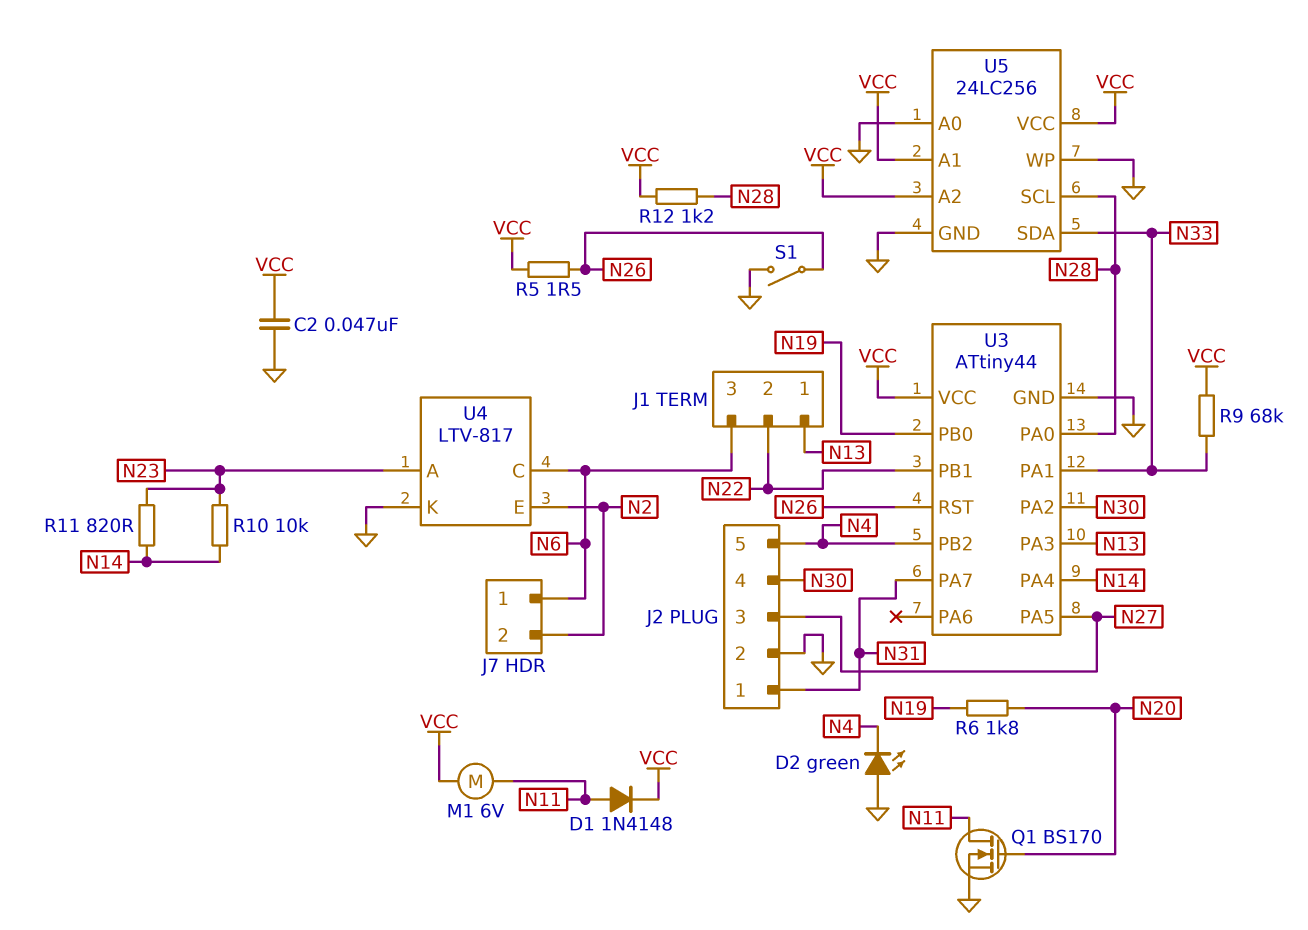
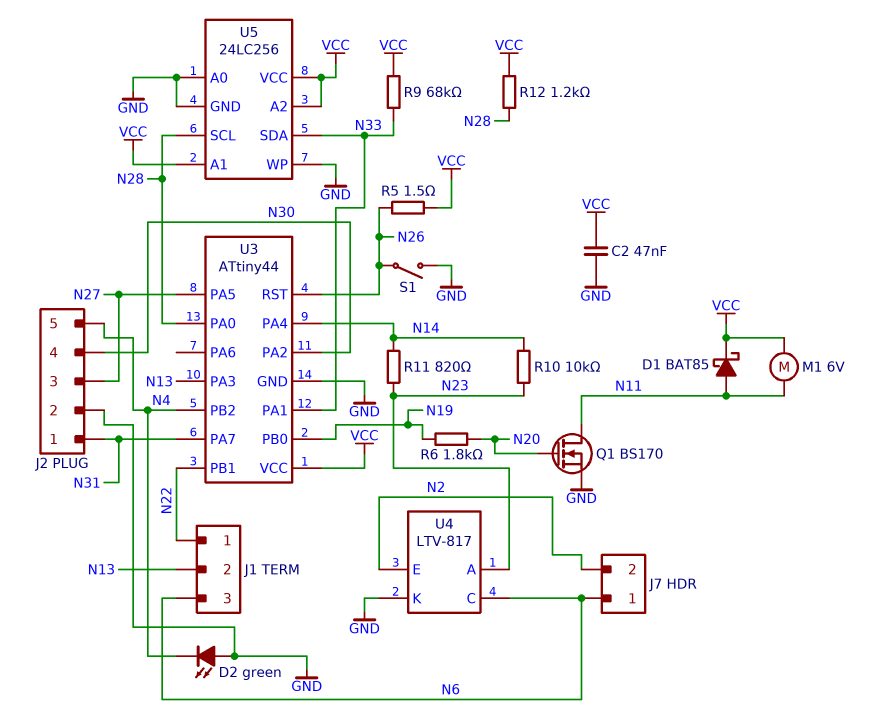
D1: diode 1N4148 (A N11, K VCC) -> schottky BAT85 (A N11, K VCC)
J1 pin 1: N13 -> N22
J1 pin 2: N22 -> N13

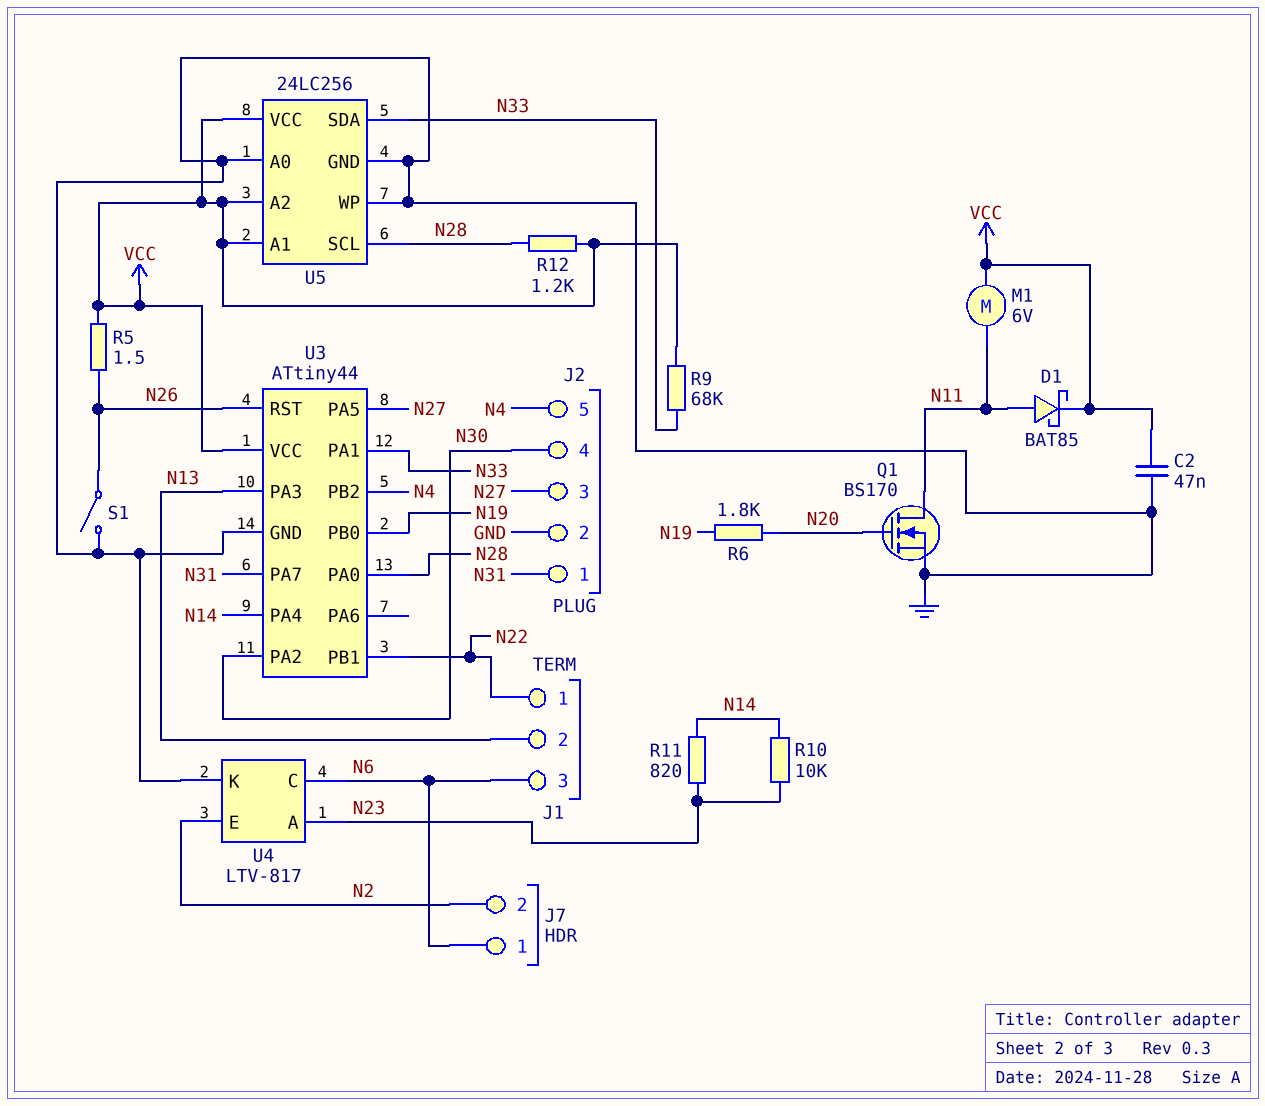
D2: LED green (A GND, K N4) -> none

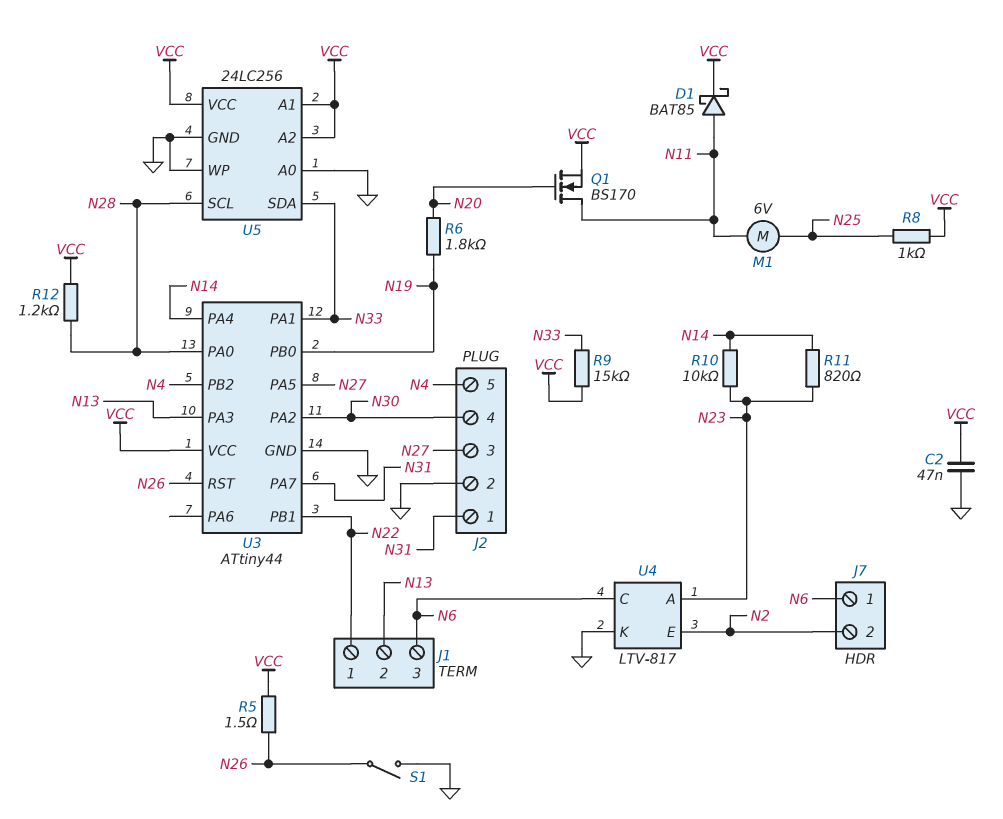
M1: motor 6V (N11, VCC) -> motor 6V (N11, N25)
Q1: NMOS BS170 (G N20, D N11, S GND) -> NMOS BS170 (G N20, D N11, S VCC)
R8: none -> 1k (N25, VCC)
R9: 68k (N33, VCC) -> 15k (N33, VCC)

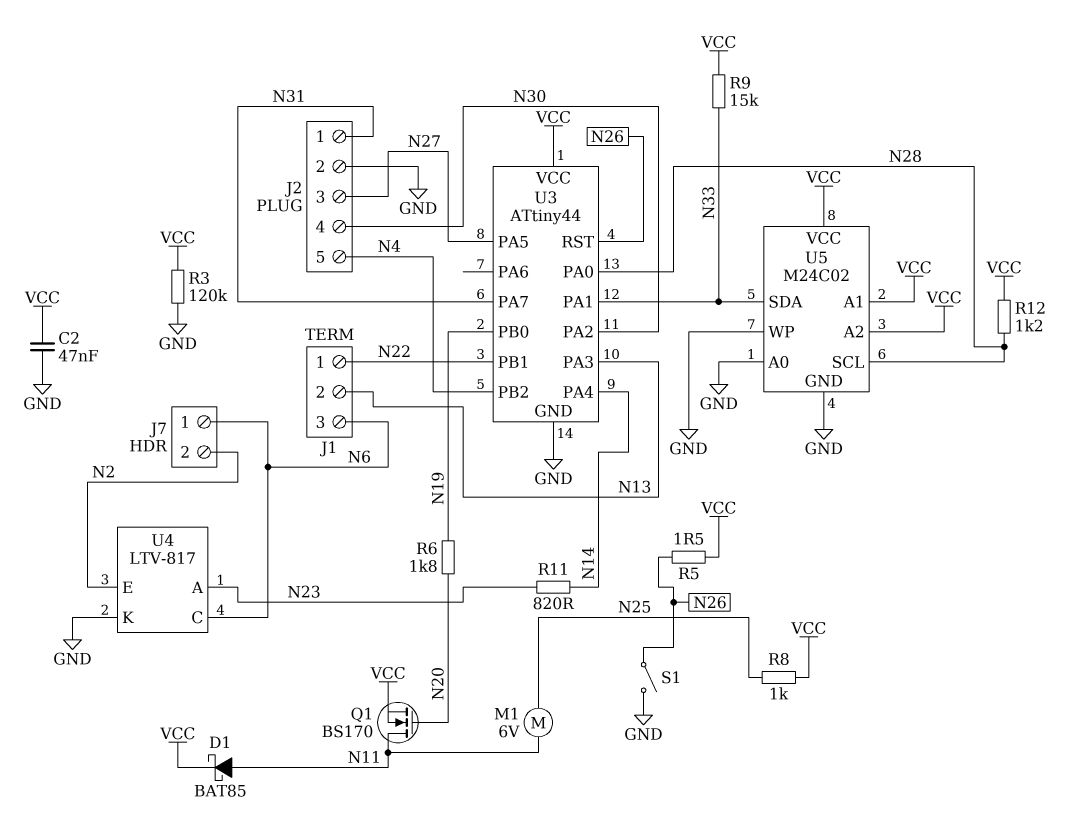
R3: none -> 120k (GND, VCC)
R10: 10k (N14, N23) -> none
U5: 24LC256 -> M24C02

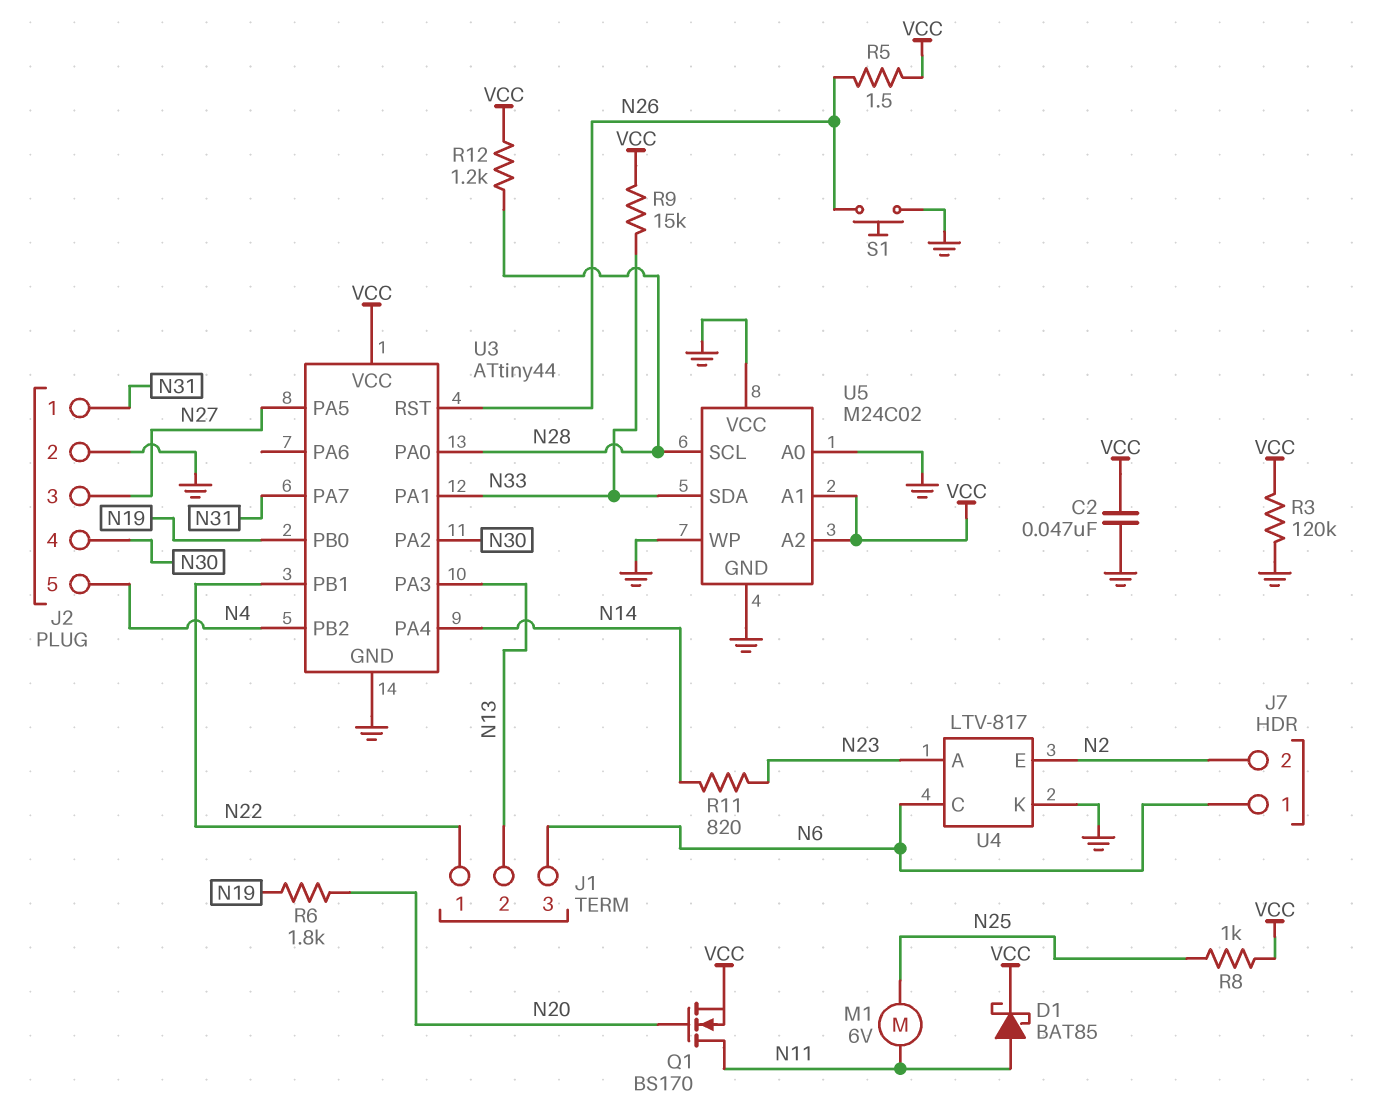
S1: switch (GND, N26) -> button (GND, N26)
U5 pin VCC: VCC -> GND

